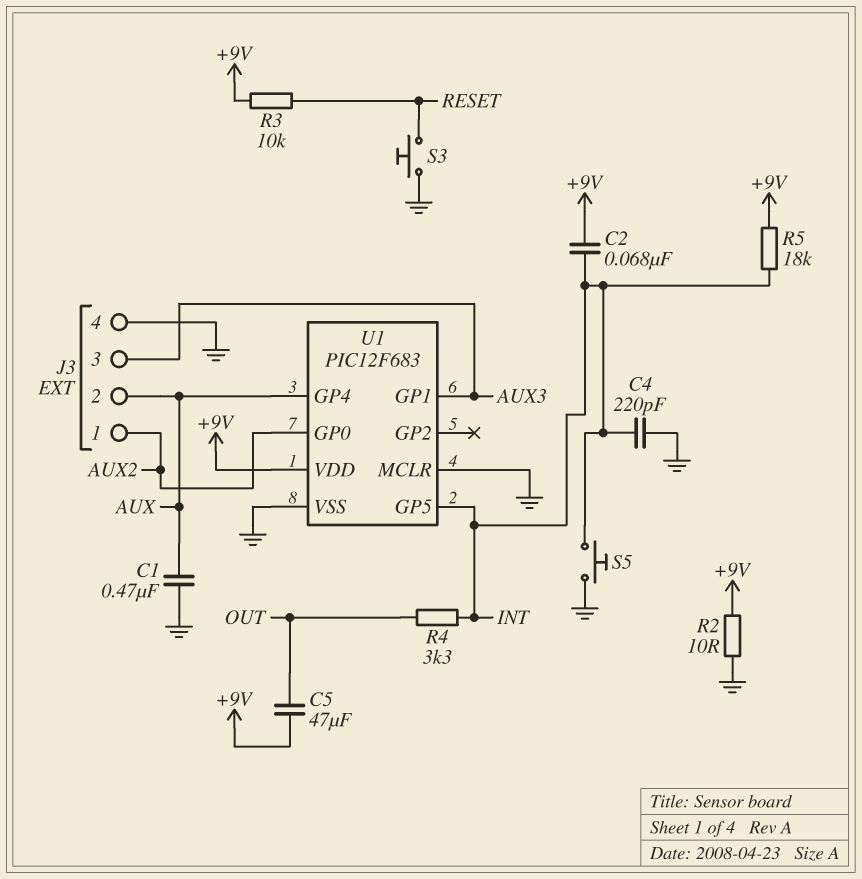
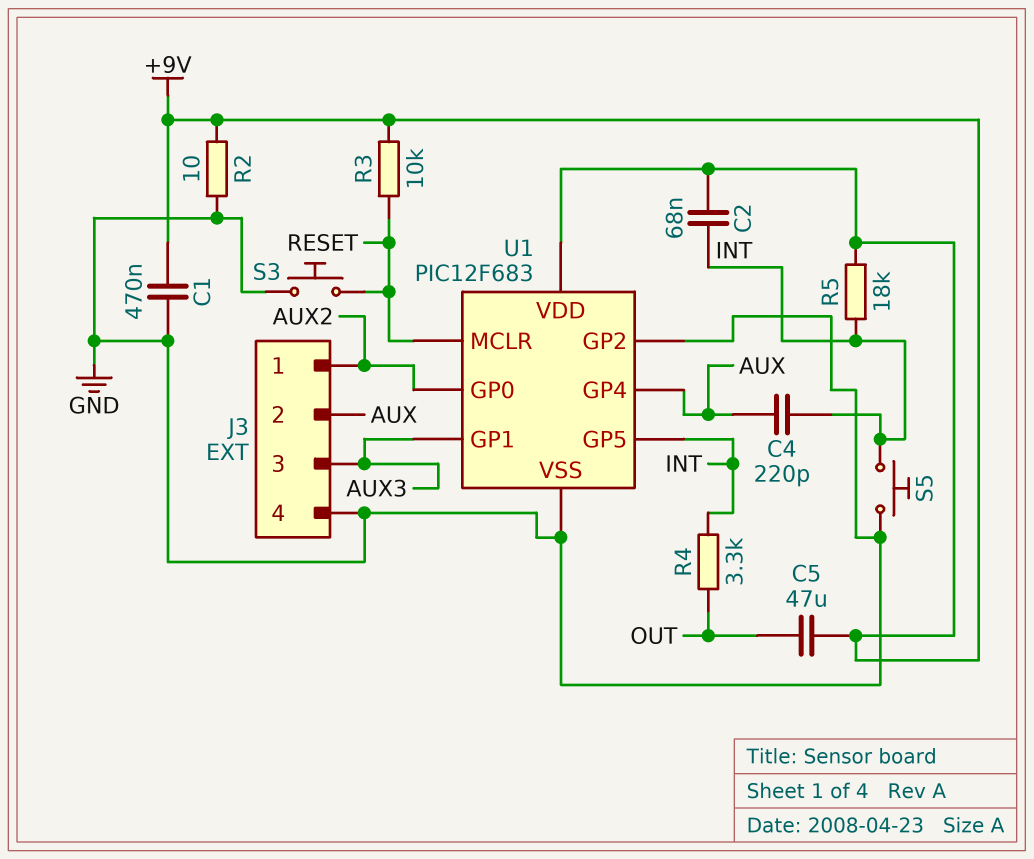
C1: 470nF (AUX, GND) -> 470nF (+9V, GND)
C4: 220pF (GND, INT) -> 220pF (AUX, INT)
U1 pin GP2: none -> GND
U1 pin MCLR: GND -> RESET

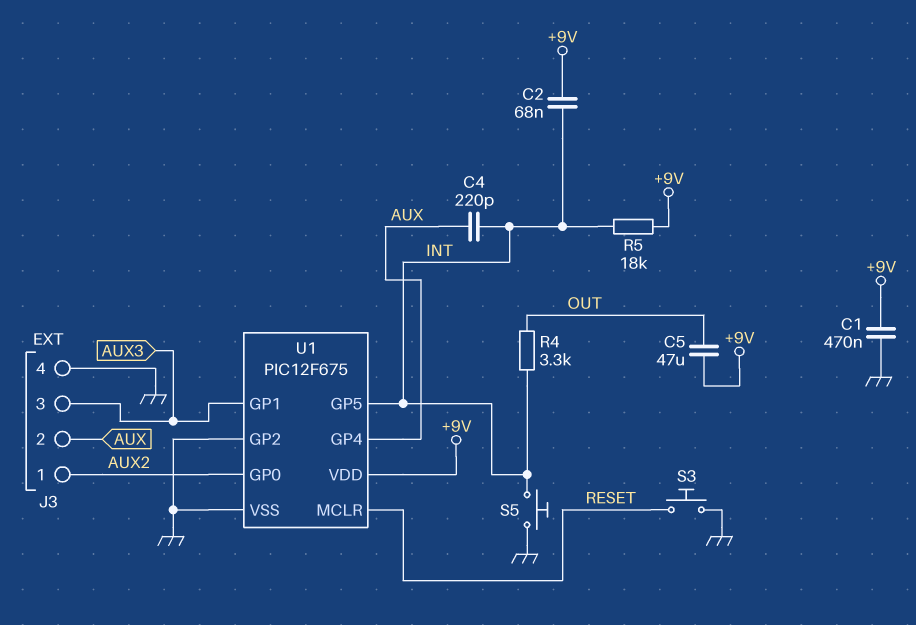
R2: 10 (+9V, GND) -> none
R3: 10k (+9V, RESET) -> none
U1: PIC12F683 -> PIC12F675

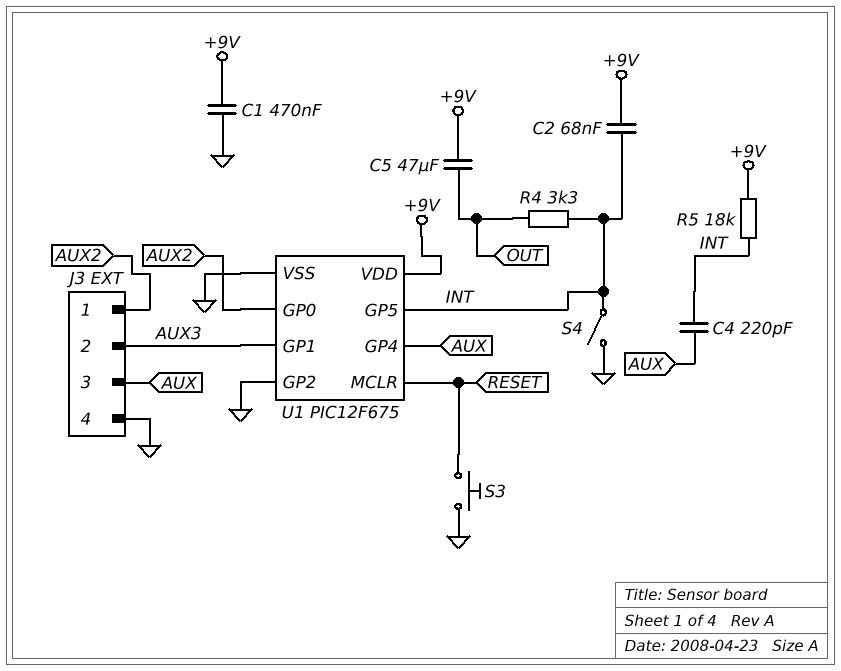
J3 pin 2: AUX -> AUX3
J3 pin 3: AUX3 -> AUX
S4: none -> switch (GND, INT)
S5: button (GND, INT) -> none

